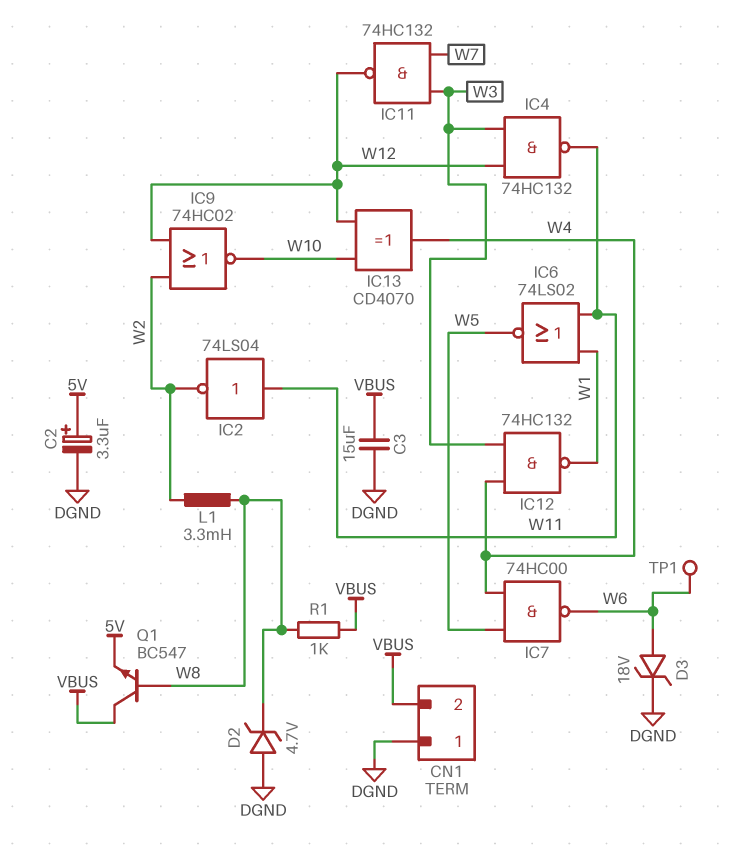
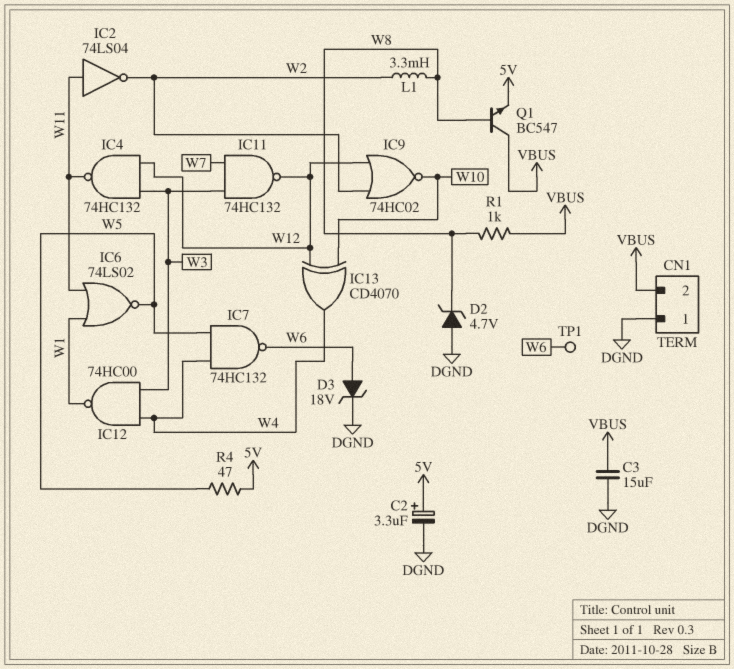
IC7: NAND 74HC00 (in W4, in W5, out W6) -> NAND 74HC132 (in W4, in W5, out W6)
IC12: NAND 74HC132 (in W3, in W4, out W1) -> NAND 74HC00 (in W3, in W4, out W1)
R4: none -> 47 (5V, W5)

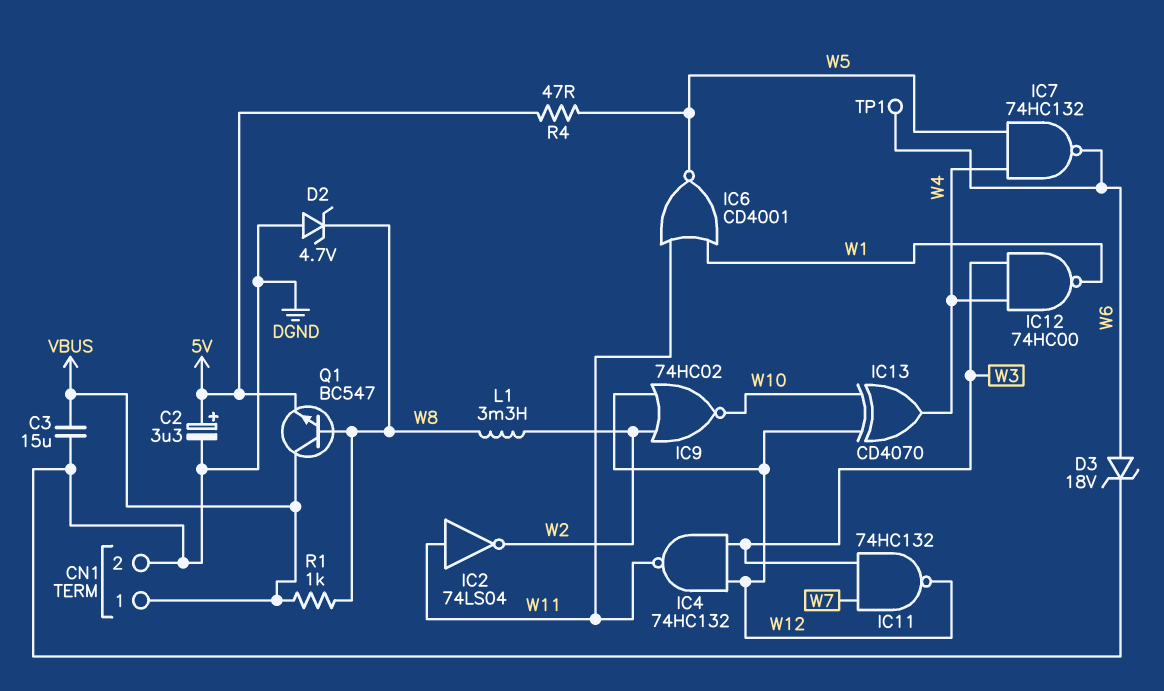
CN1 pin 1: DGND -> VBUS
CN1 pin 2: VBUS -> DGND
IC6: NOR 74LS02 (in W1, in W11, out W5) -> NOR CD4001 (in W1, in W11, out W5)

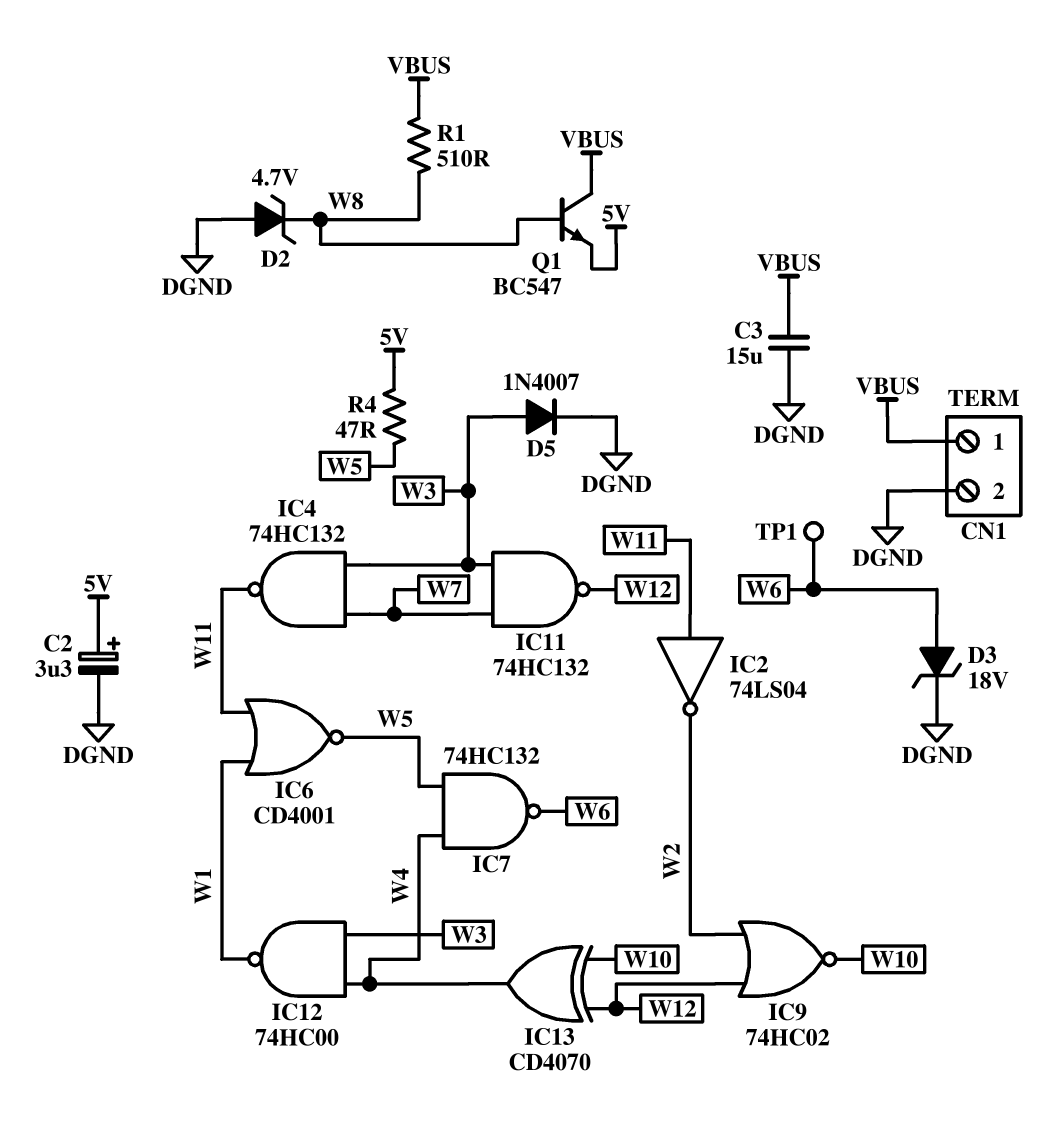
D5: none -> diode 1N4007 (A W3, K DGND)
IC4: NAND 74HC132 (in W3, in W12, out W11) -> NAND 74HC132 (in W3, in W7, out W11)
L1: 3.3mH (W2, W8) -> none
R1: 1k (VBUS, W8) -> 510 (VBUS, W8)

